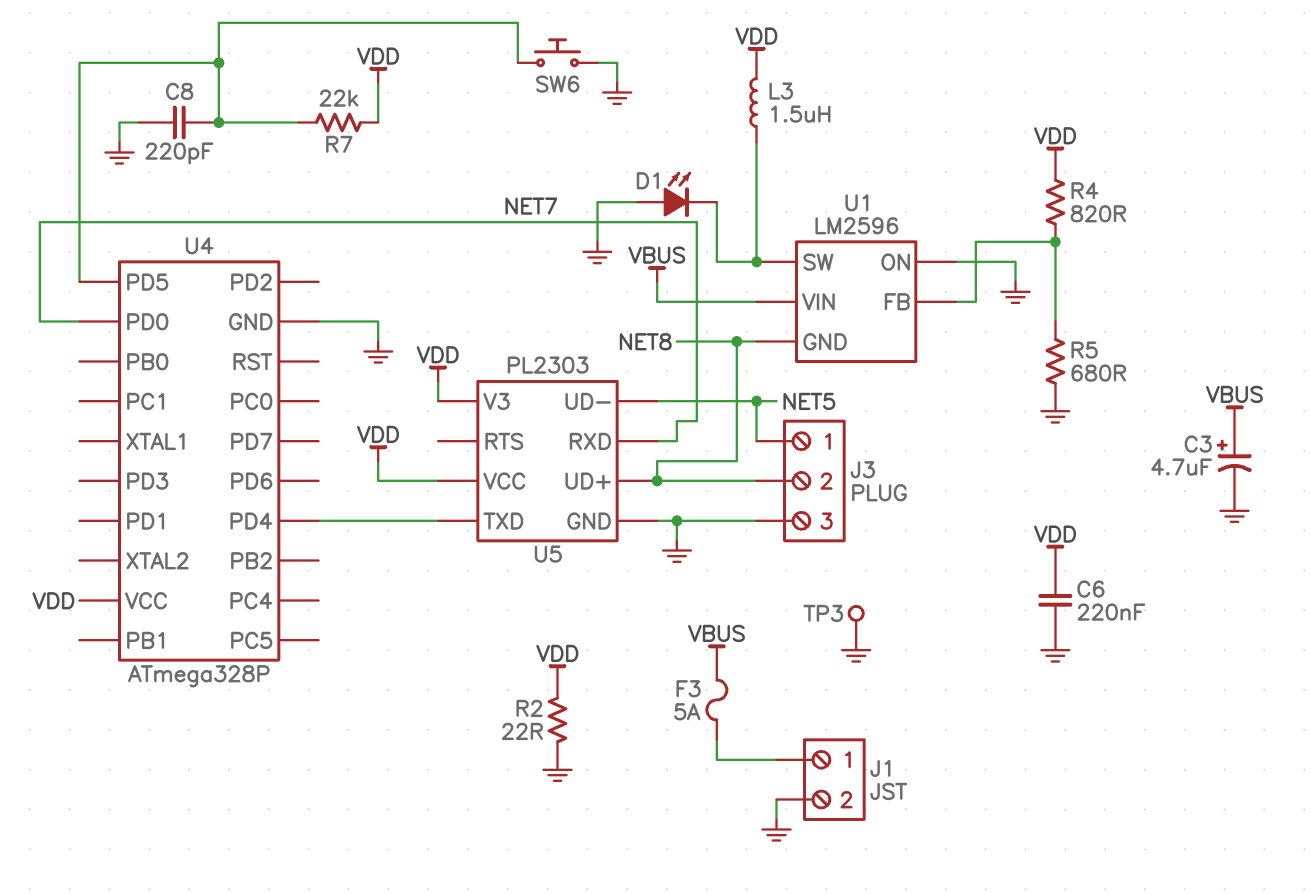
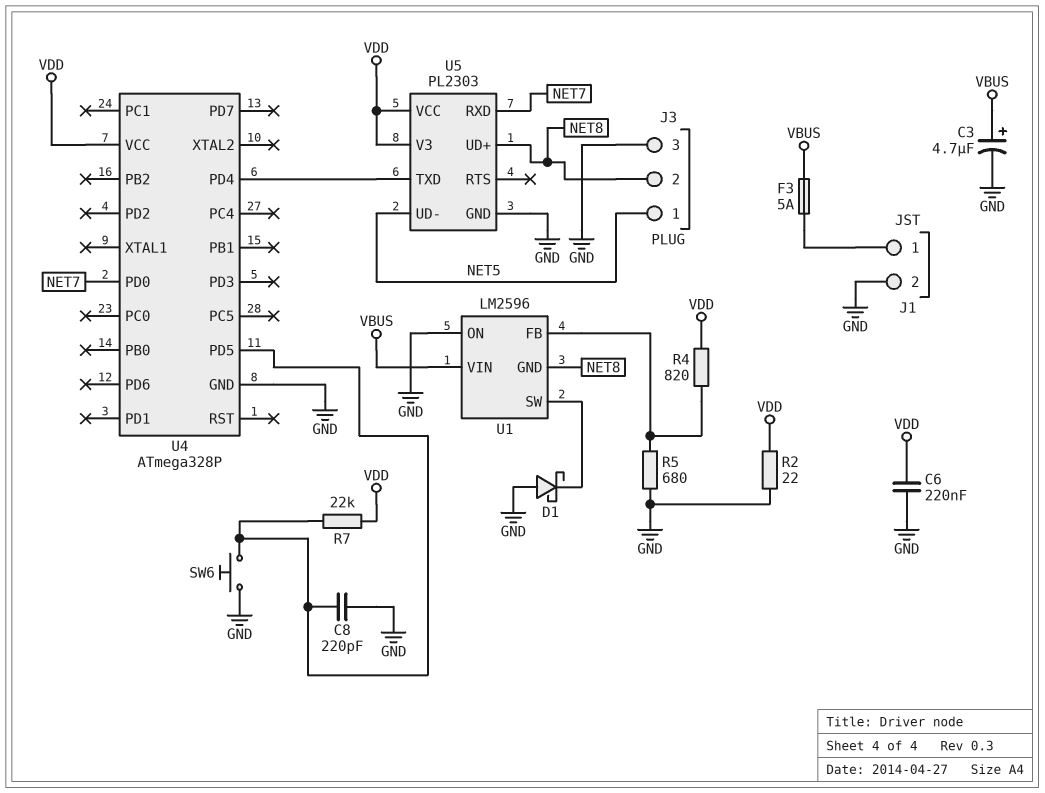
D1: LED (A GND, K U1/SW) -> schottky (A GND, K U1/SW)
L3: 1.5uH (U1/SW, VDD) -> none
TP3: test point (GND) -> none

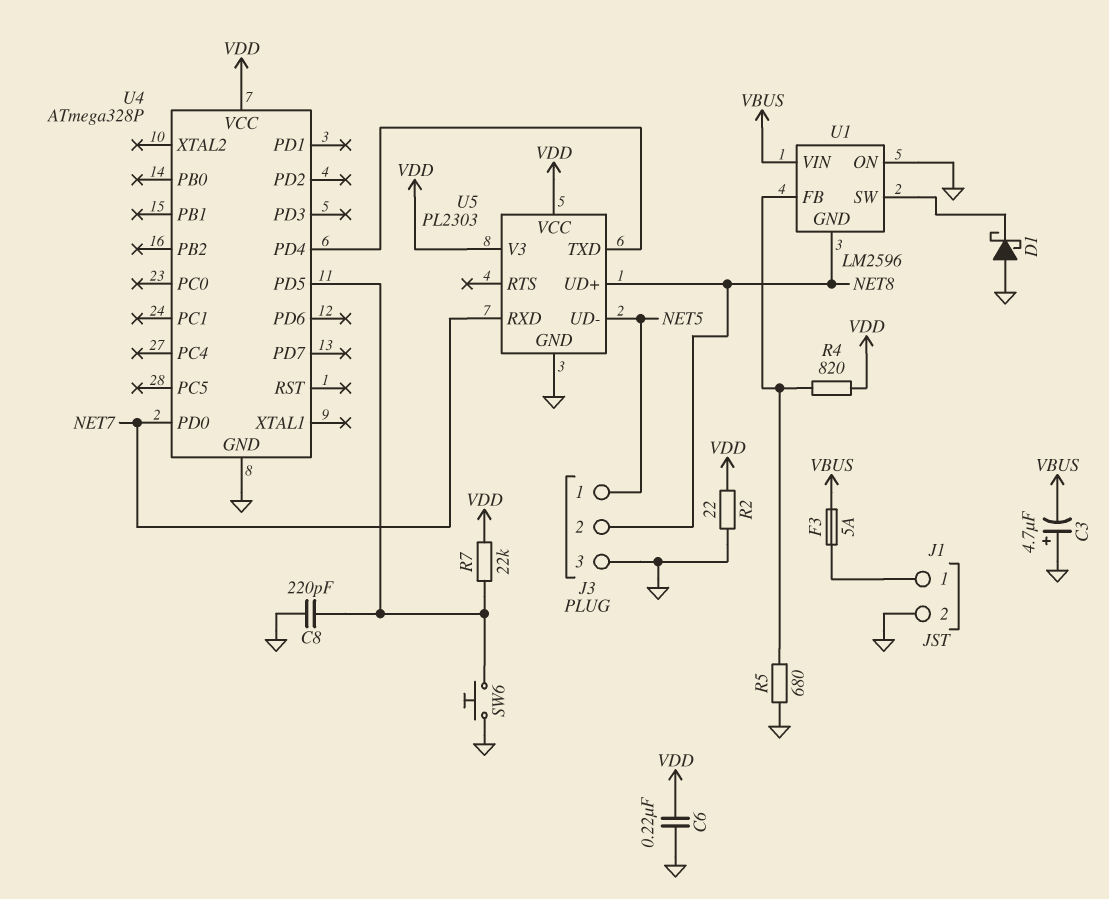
C3: 4.7uF (plus VBUS, minus GND) -> 4.7uF (plus GND, minus VBUS)

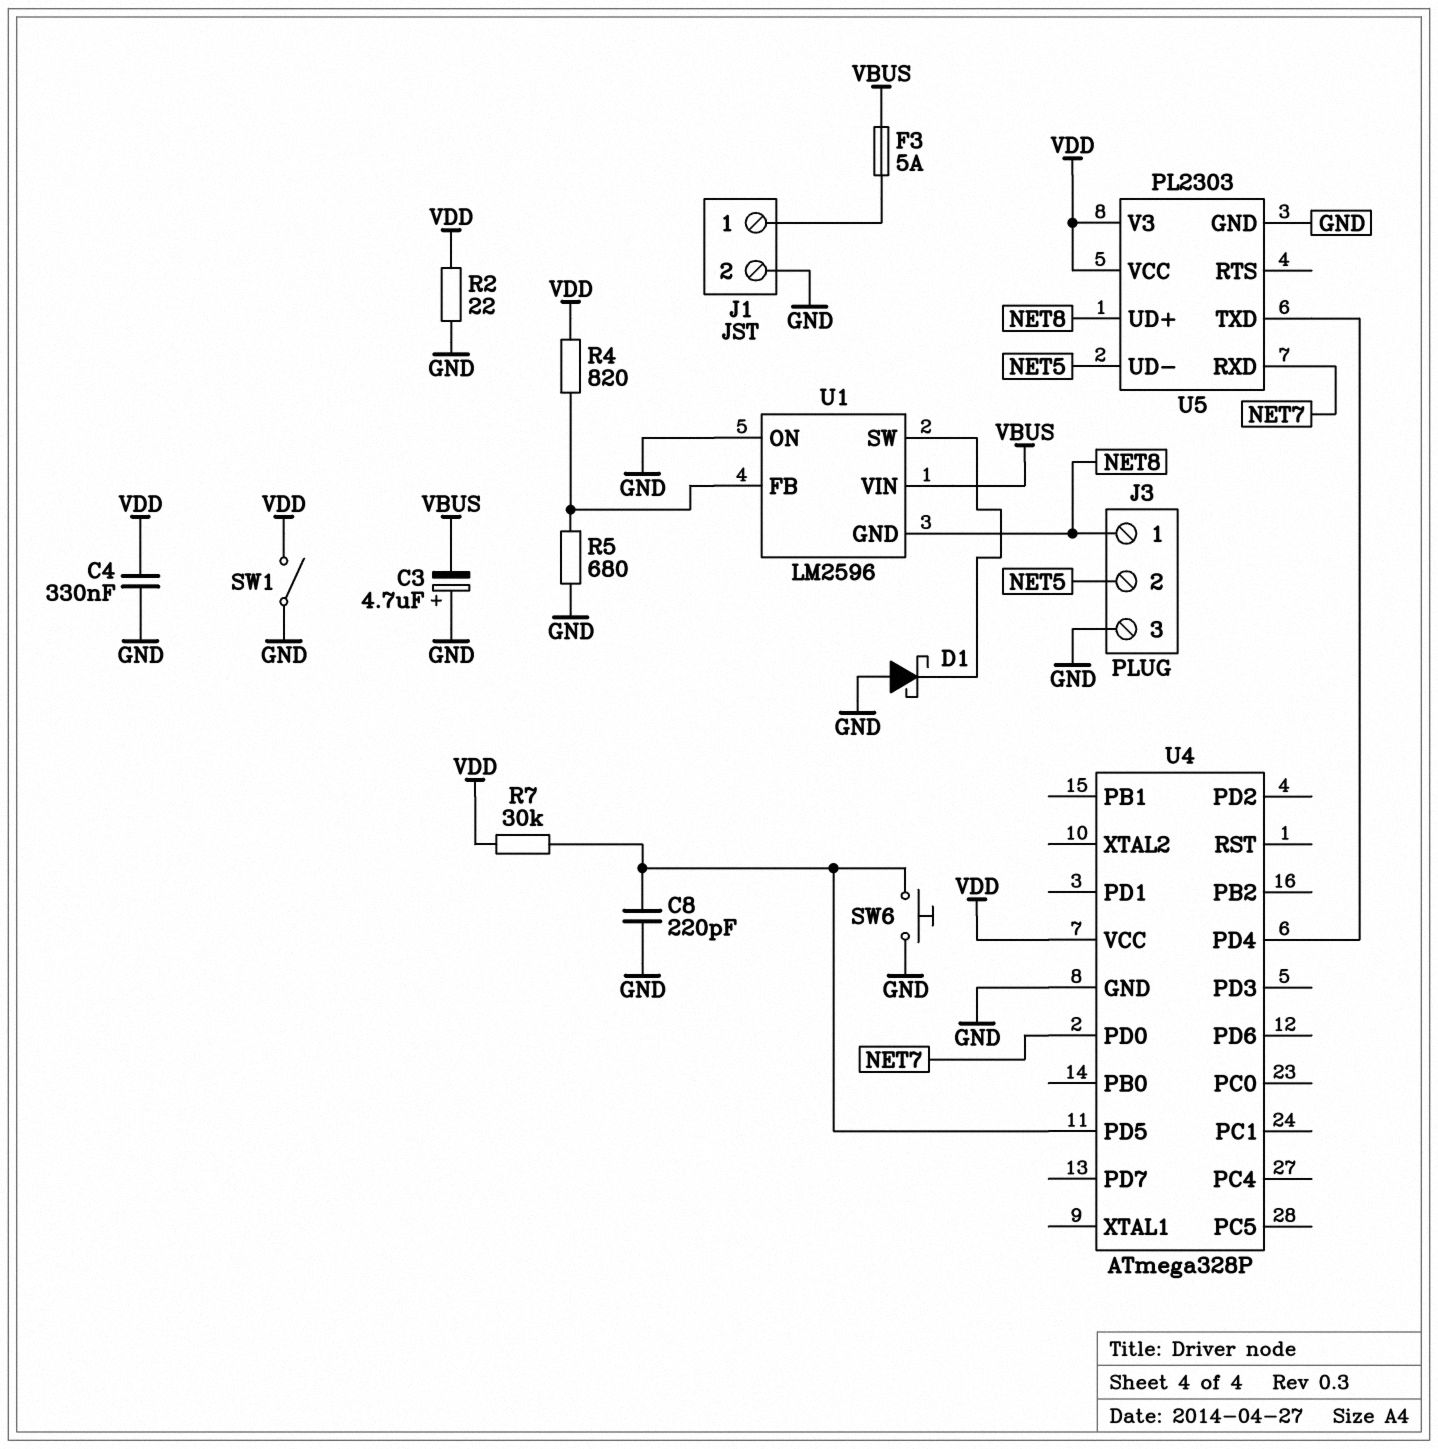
C4: none -> 330nF (GND, VDD)
C6: 220nF (GND, VDD) -> none
J3 pin 1: NET5 -> NET8
J3 pin 2: NET8 -> NET5
R7: 22k (U4/PD5, VDD) -> 30k (U4/PD5, VDD)
SW1: none -> switch (GND, VDD)

